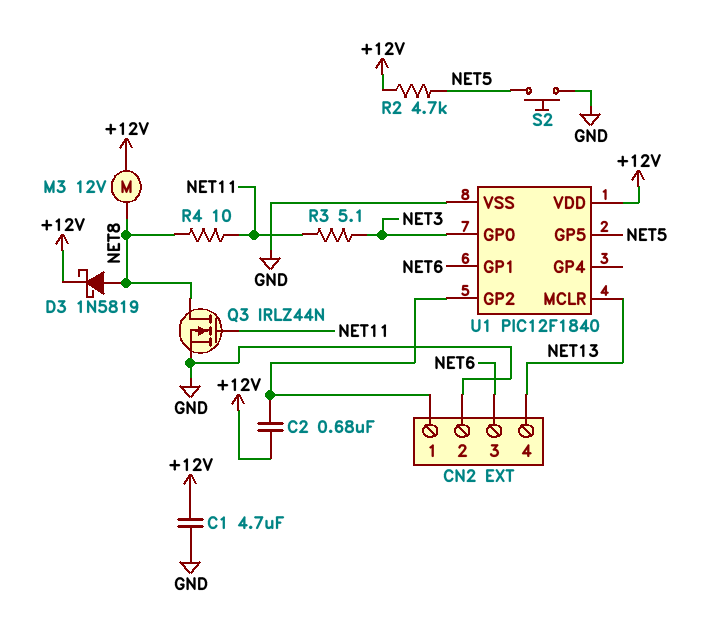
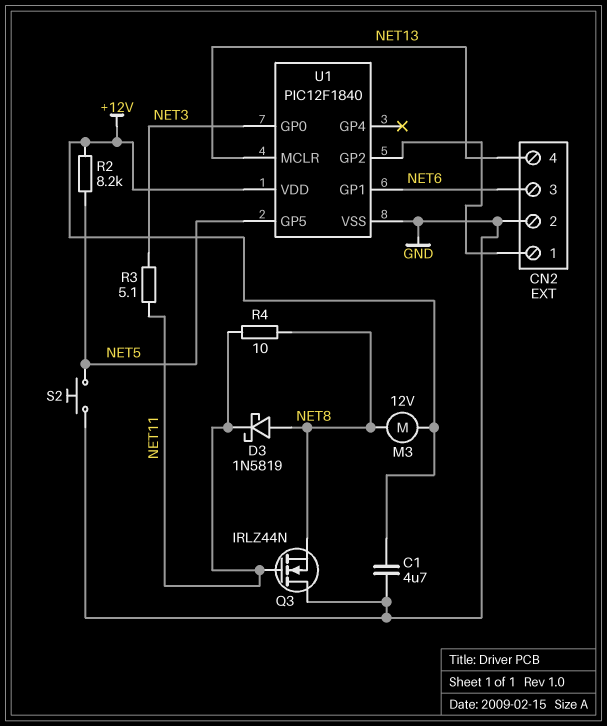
C2: 680nF (+12V, CN2/1) -> none
D3: schottky 1N5819 (A NET8, K +12V) -> schottky 1N5819 (A NET8, K NET11)
Q3: NMOS IRLZ44N (G NET11, D NET8, S GND) -> NMOS IRLZ44N (G NET11, D GND, S NET8)
R2: 4.7k (+12V, NET5) -> 8.2k (+12V, NET5)

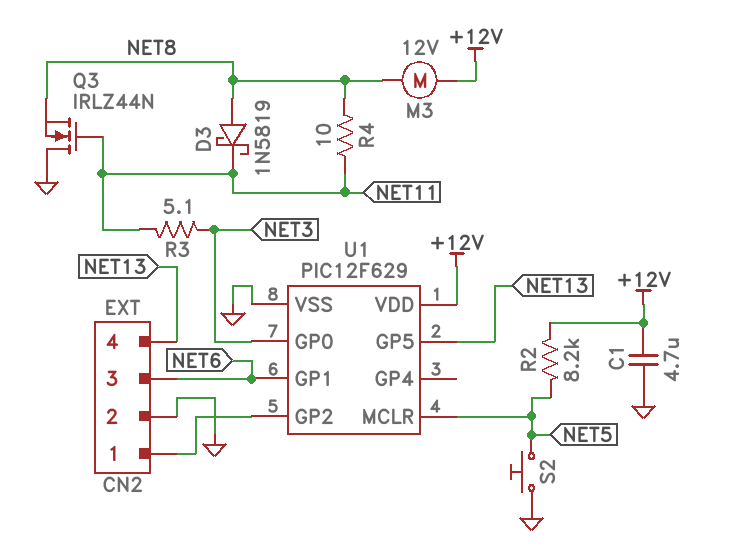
U1: PIC12F1840 -> PIC12F629
U1 pin GP5: NET5 -> NET13
U1 pin MCLR: NET13 -> NET5

